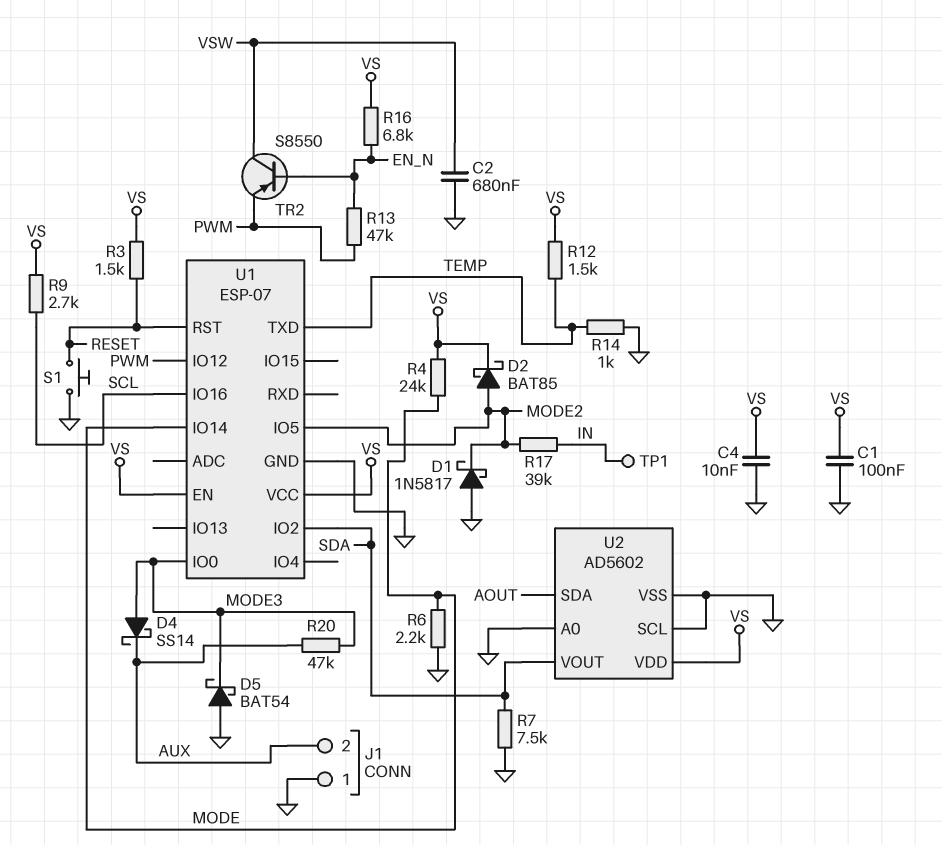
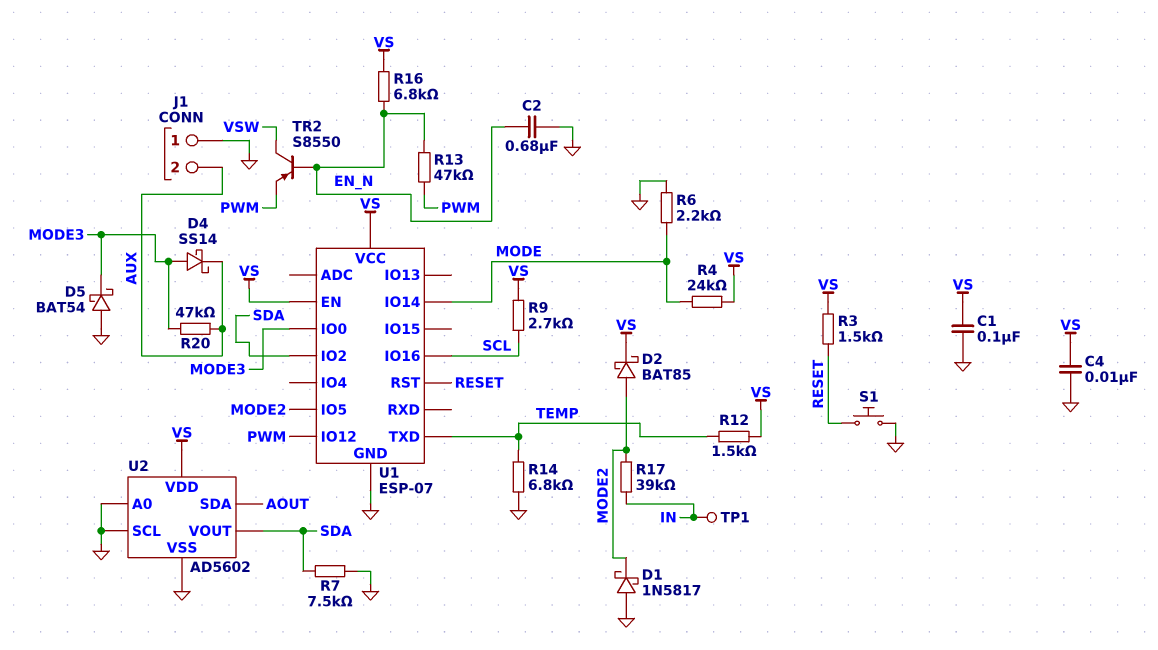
C2: 680nF (GND, VSW) -> 680nF (EN_N, GND)
R14: 1k (GND, TEMP) -> 6.8k (GND, TEMP)

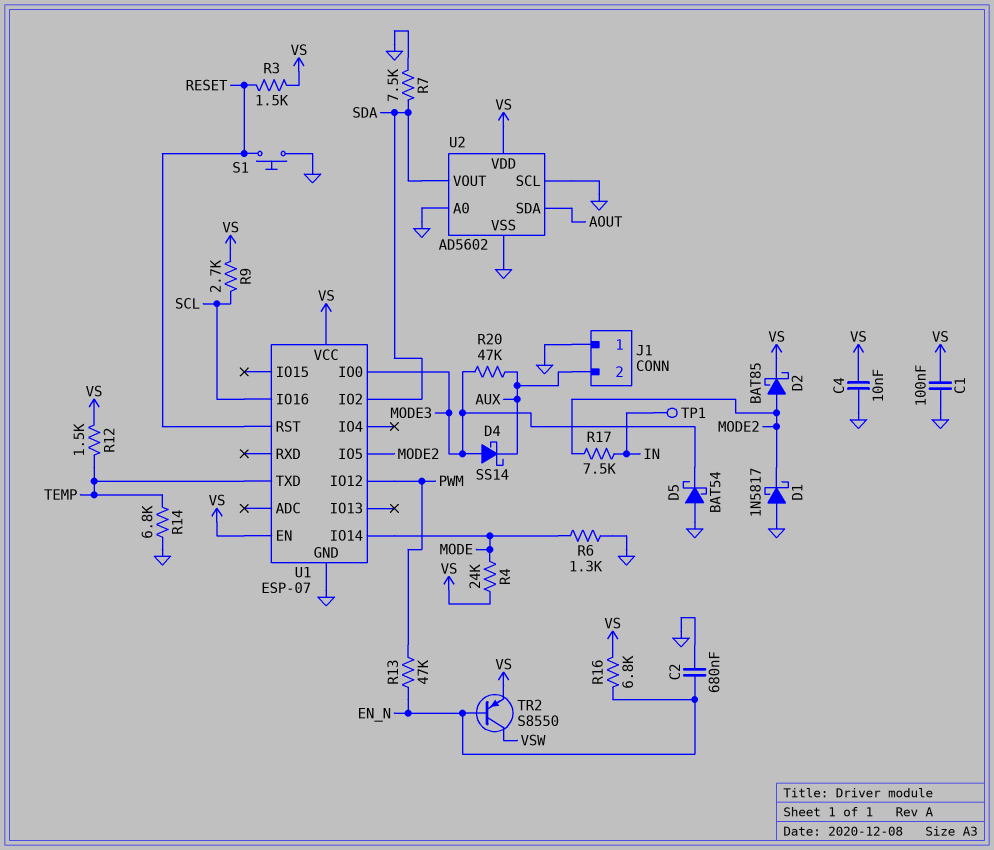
R6: 2.2k (GND, MODE) -> 1.3k (GND, MODE)
R17: 39k (IN, MODE2) -> 7.5k (IN, MODE2)
TR2: PNP S8550 (B EN_N, C VSW, E PWM) -> PNP S8550 (B EN_N, C VSW, E VS)

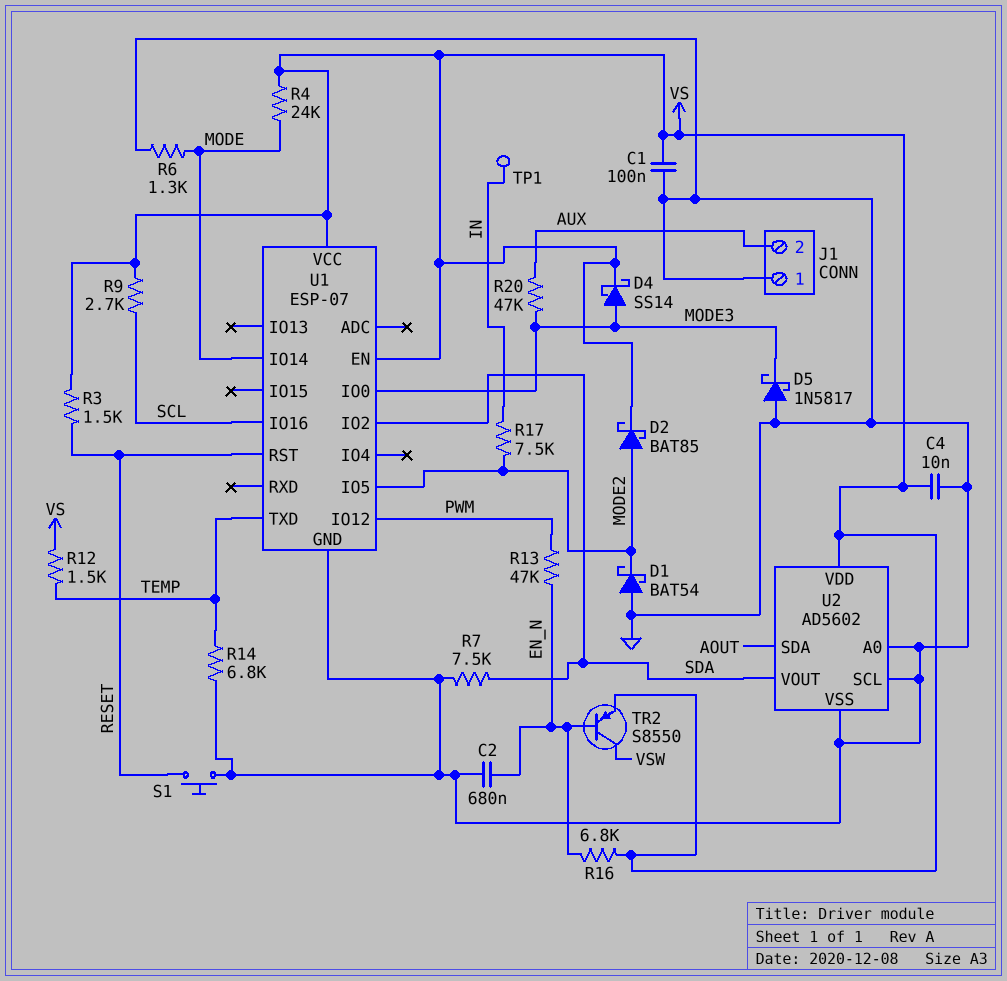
D1: schottky 1N5817 (A GND, K MODE2) -> schottky BAT54 (A GND, K MODE2)
D4: schottky SS14 (A MODE3, K AUX) -> schottky SS14 (A MODE3, K VS)
D5: schottky BAT54 (A GND, K MODE3) -> schottky 1N5817 (A GND, K MODE3)

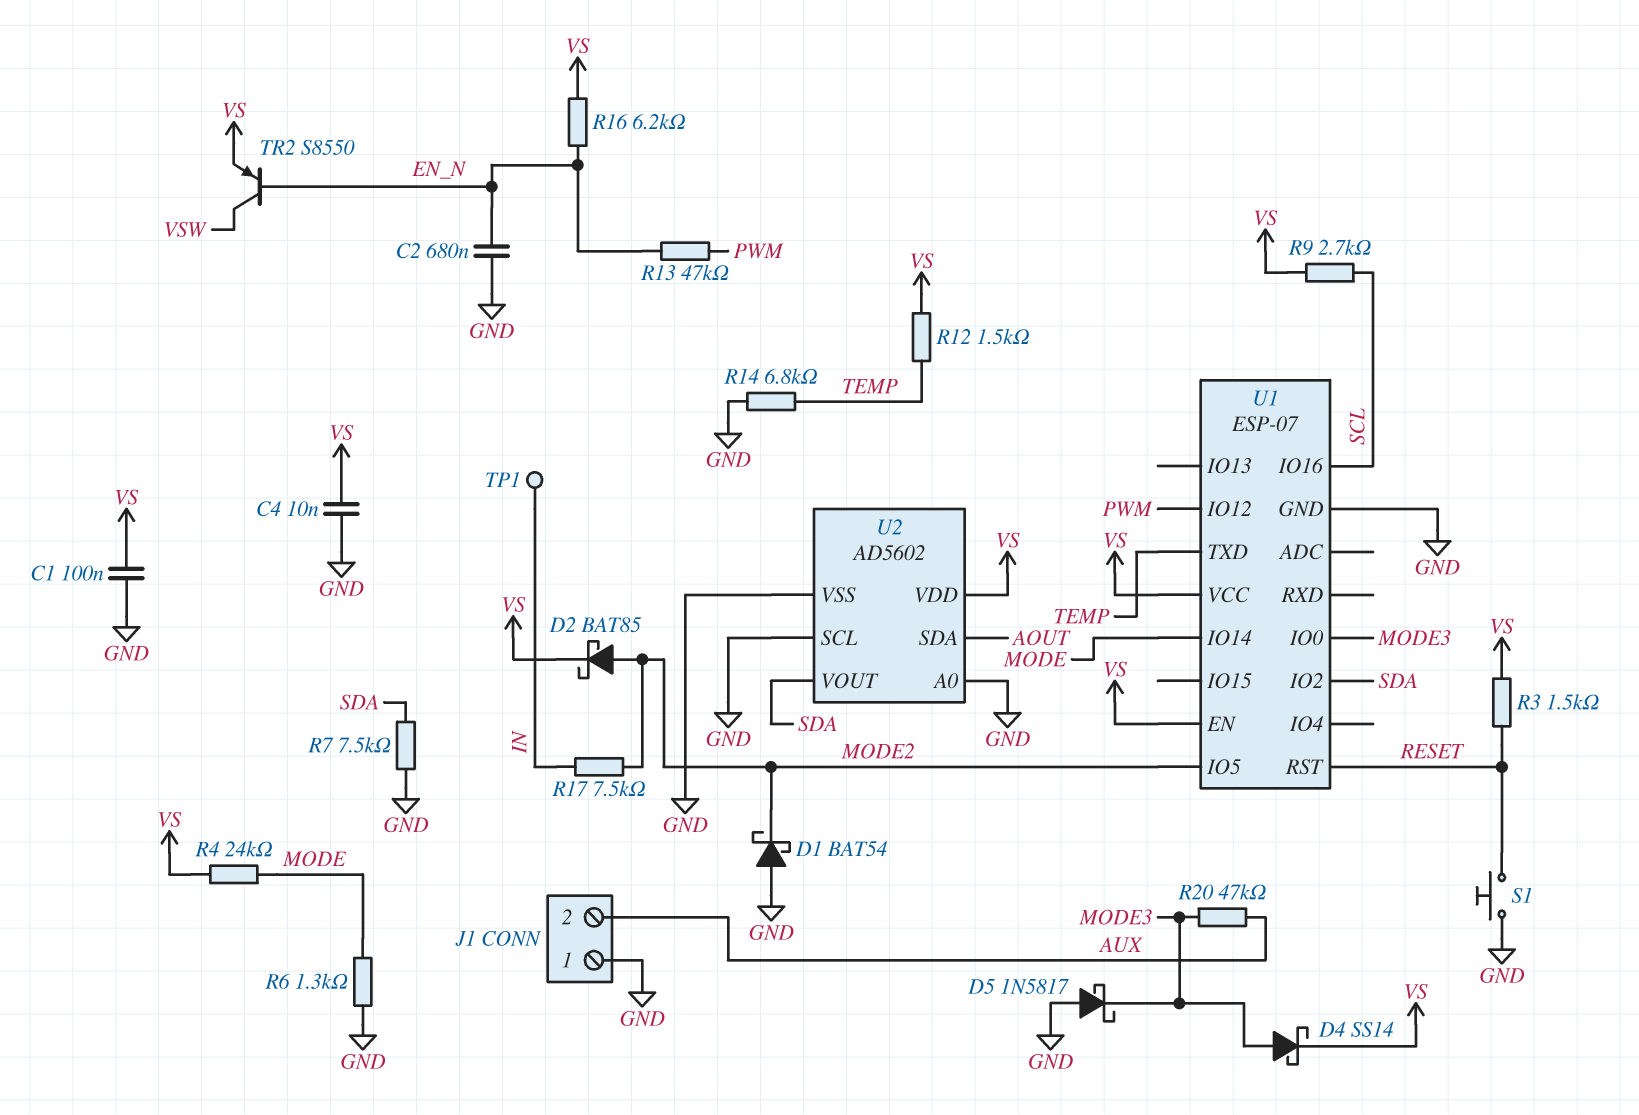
R16: 6.8k (EN_N, VS) -> 6.2k (EN_N, VS)

